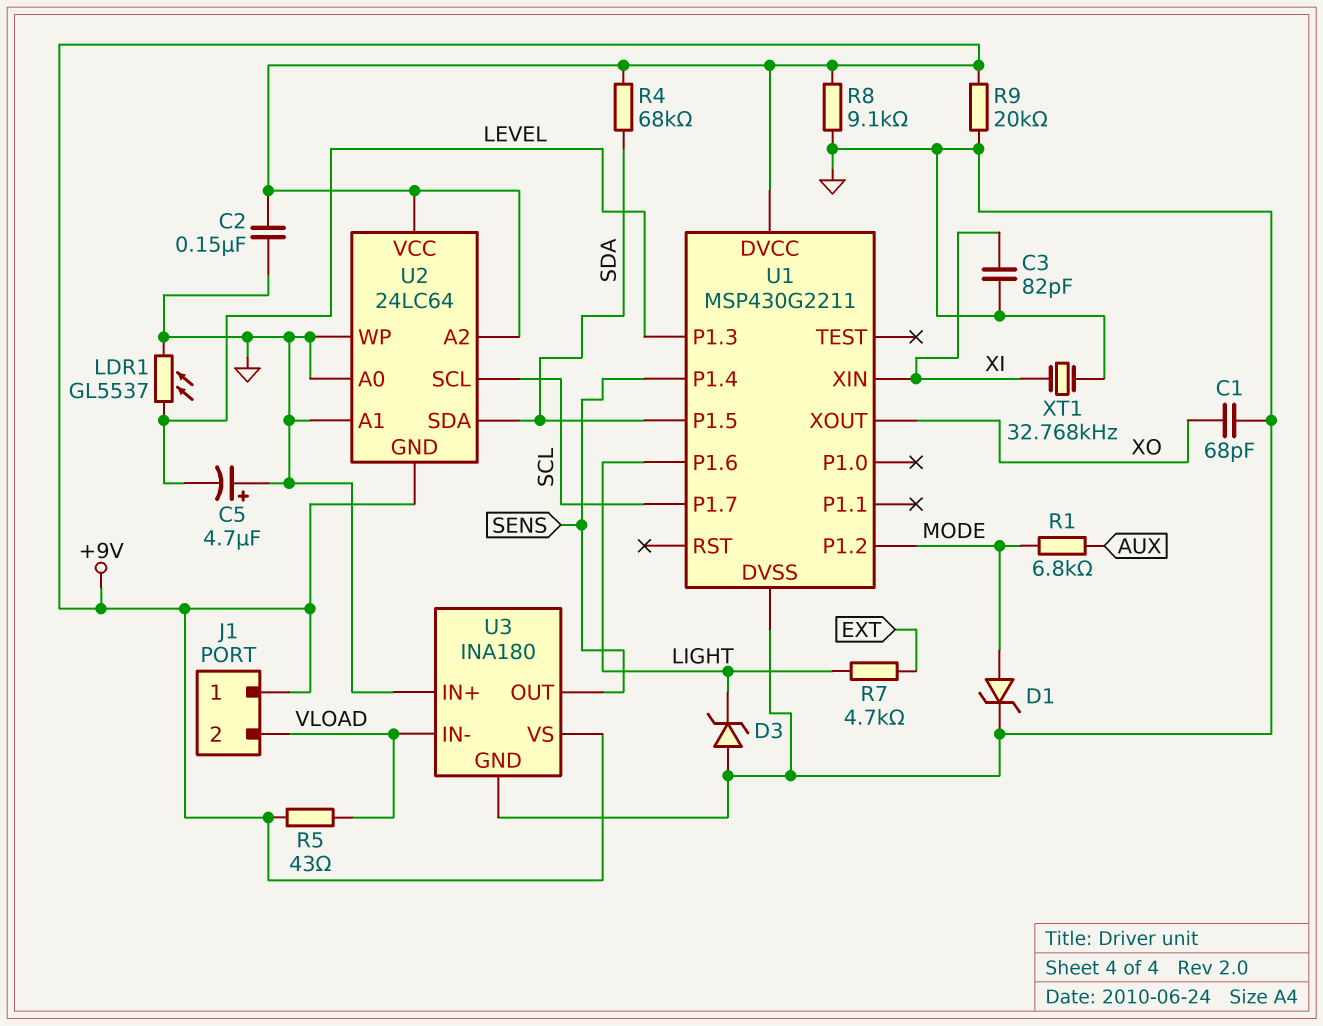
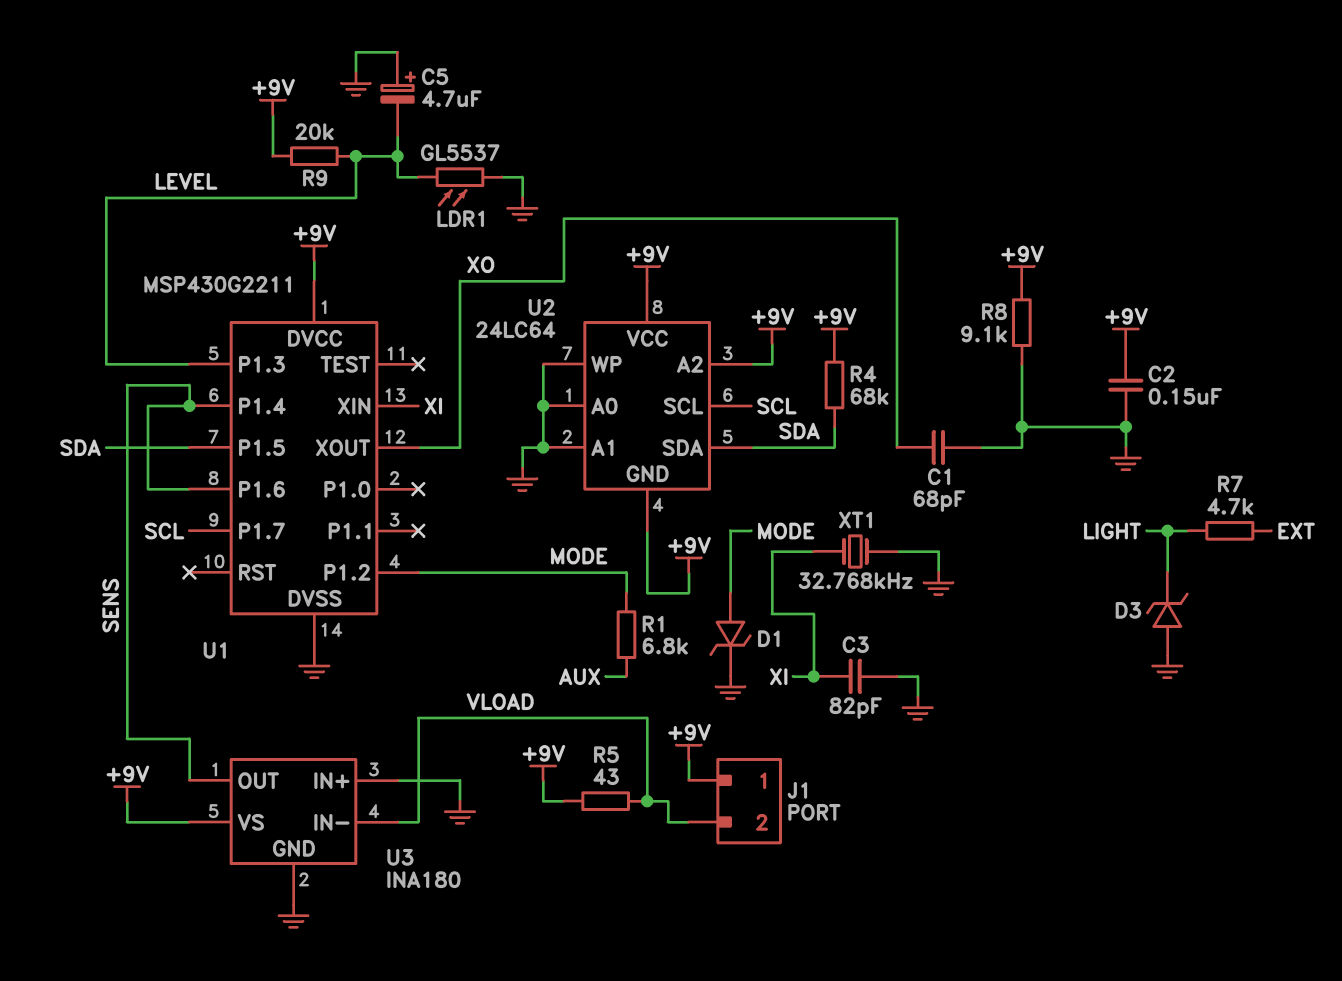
R9: 20k (+9V, GND) -> 20k (+9V, LEVEL)
U1 pin P1.6: LIGHT -> SENS

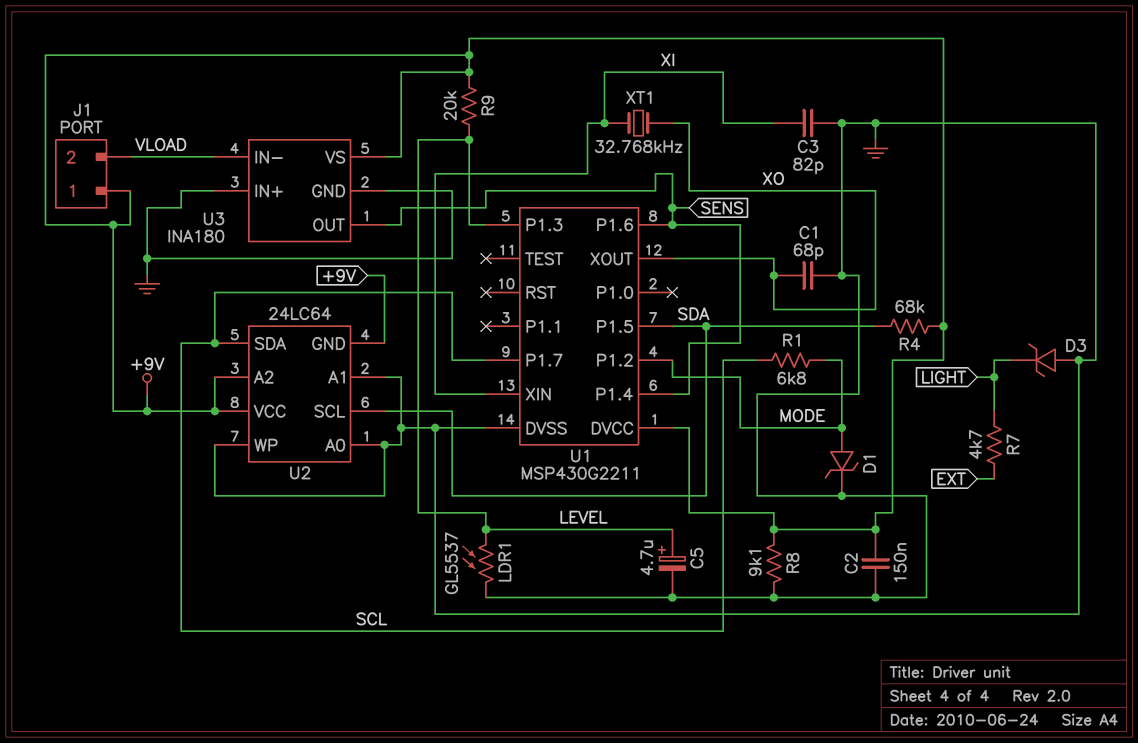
C5: 4.7uF (plus GND, minus LEVEL) -> 4.7uF (plus LEVEL, minus GND)
R1: 6.8k (AUX, MODE) -> 6.8k (MODE, SCL)
R5: 43 (+9V, VLOAD) -> none
U2 pin SCL: SCL -> SDA
U2 pin SDA: SDA -> SCL
XT1: 32.768kHz (GND, XI) -> 32.768kHz (XI, XO)

